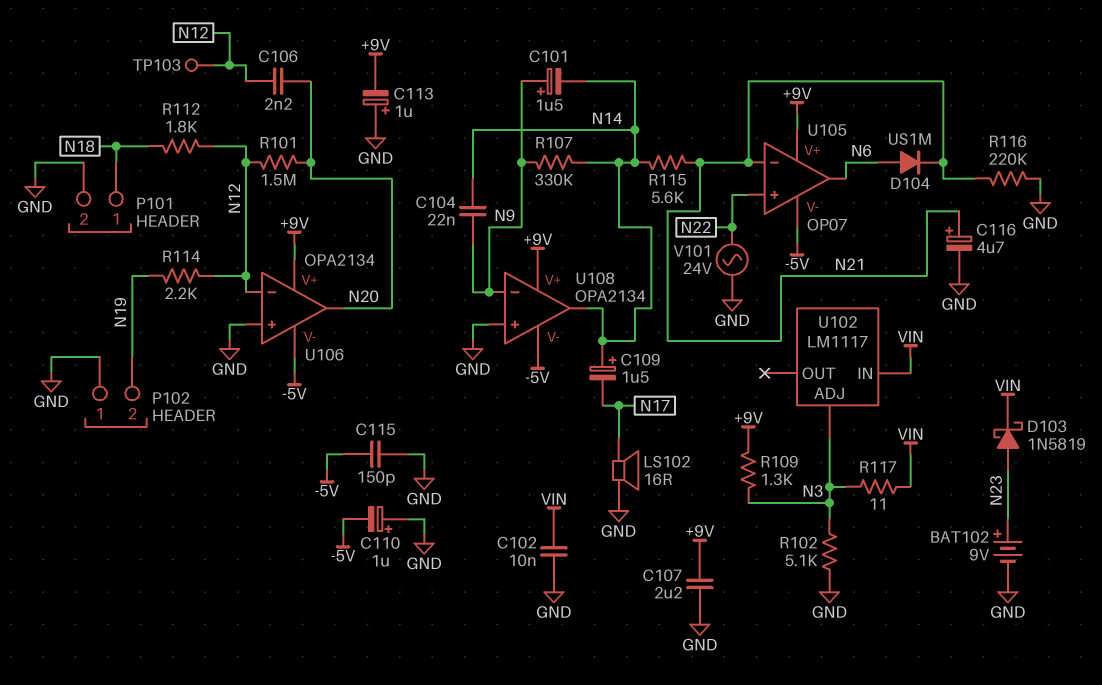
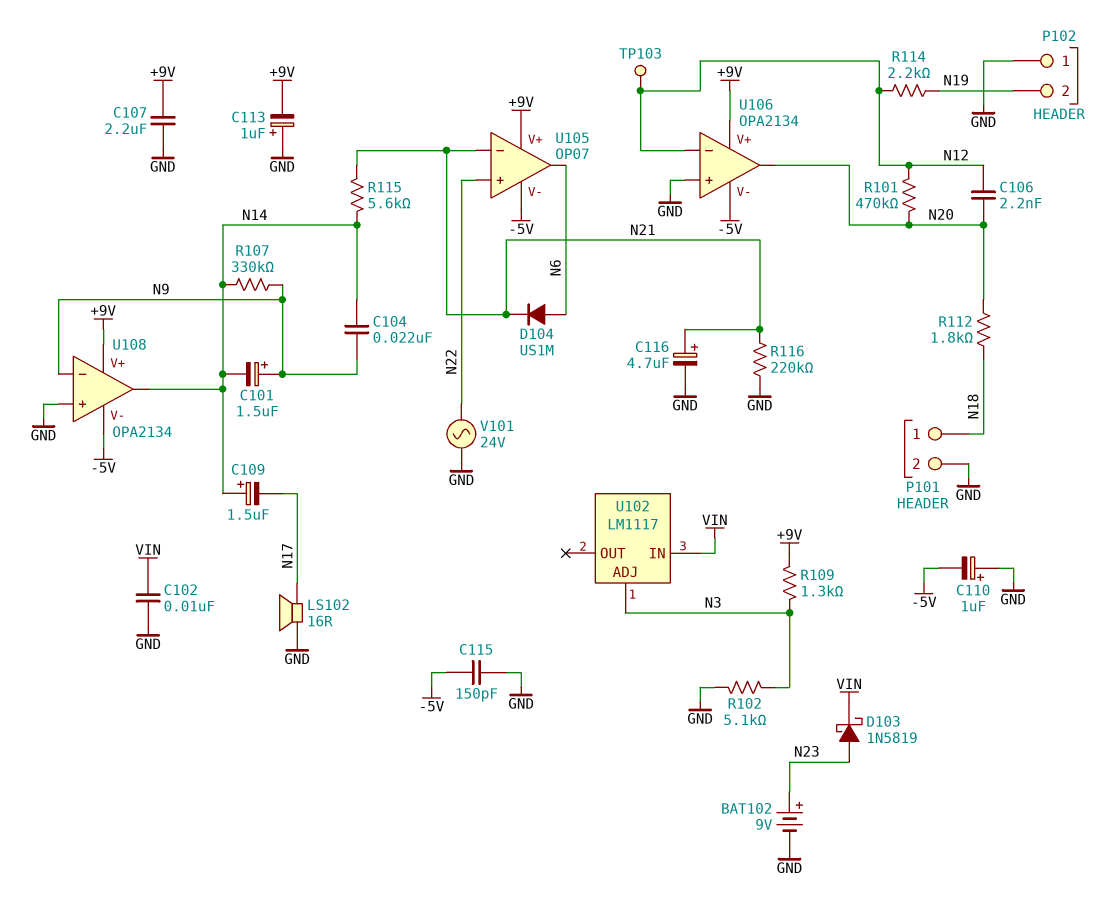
R101: 1.5M (N12, N20) -> 470k (N12, N20)
R112: 1.8k (N12, N18) -> 1.8k (N18, N20)
R117: 11 (N3, VIN) -> none

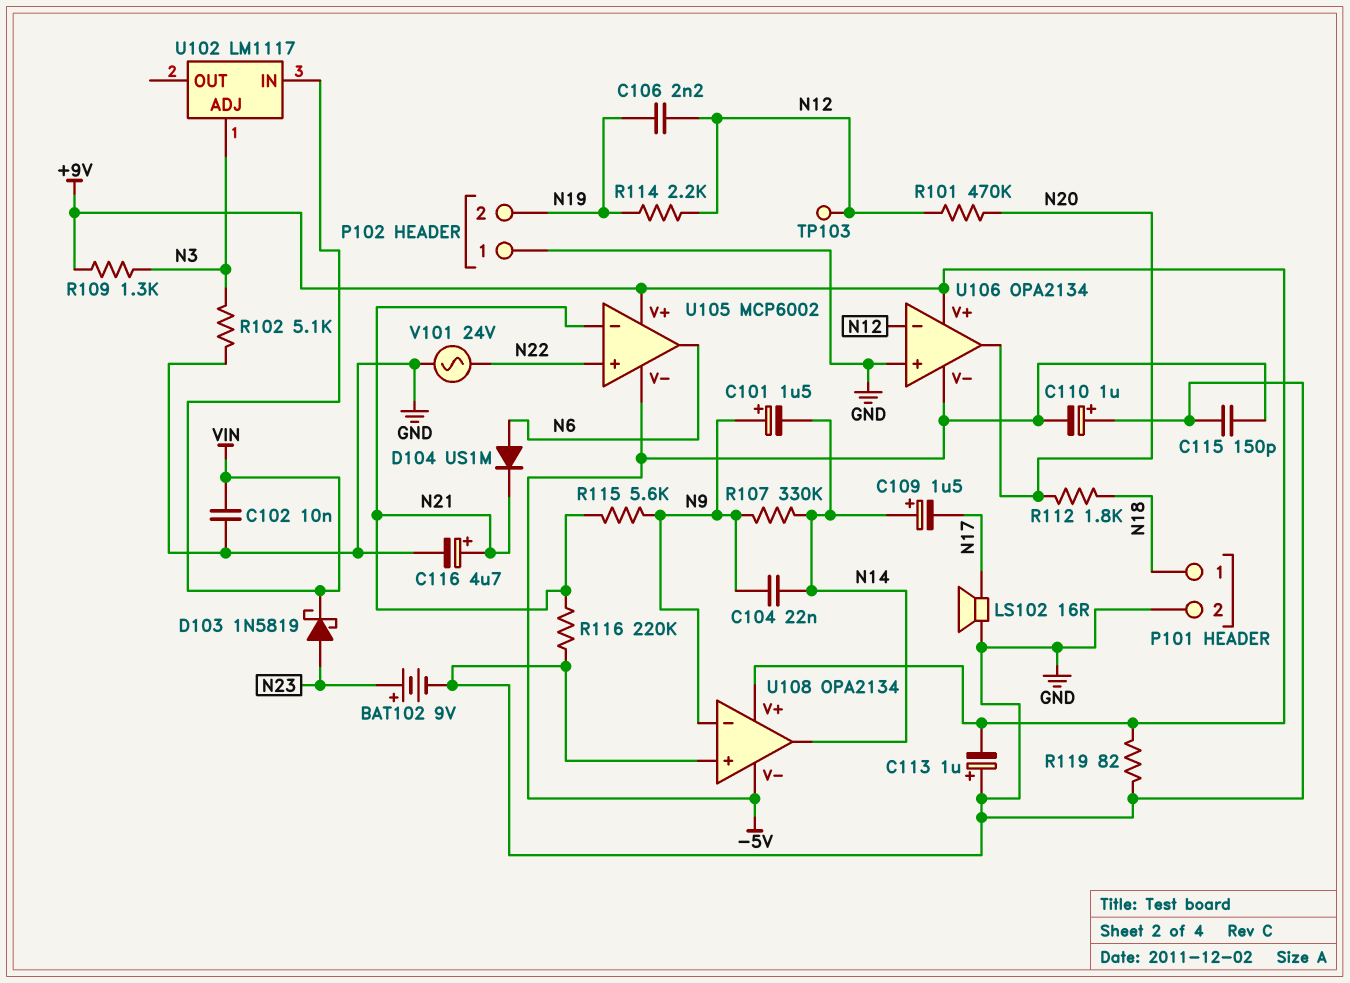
C106: 2.2nF (N12, N20) -> 2.2nF (N12, N19)
C107: 2.2uF (+9V, GND) -> none
R115: 5.6k (N14, N21) -> 5.6k (N9, N21)
R119: none -> 82 (+9V, GND)
U105: OP07 -> MCP6002

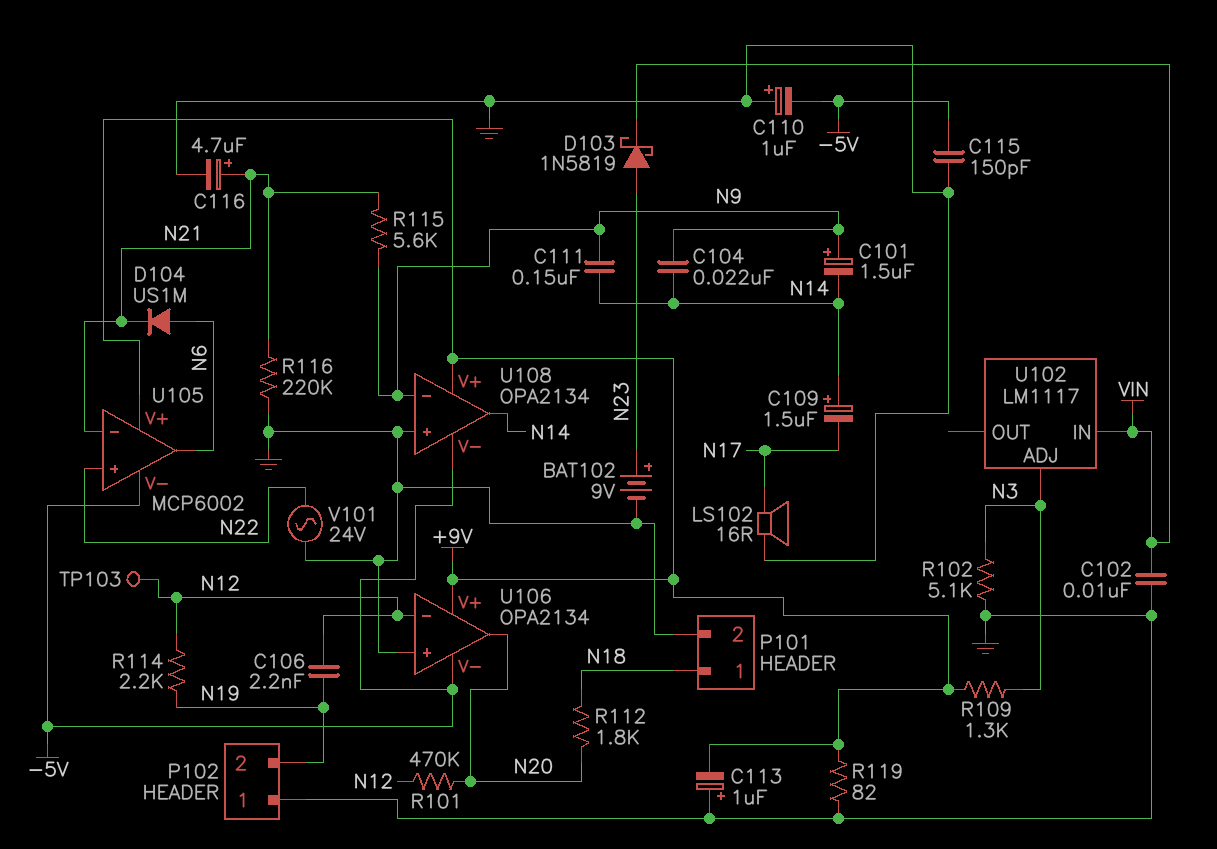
C111: none -> 150nF (N9, N14)
R107: 330k (N9, N14) -> none

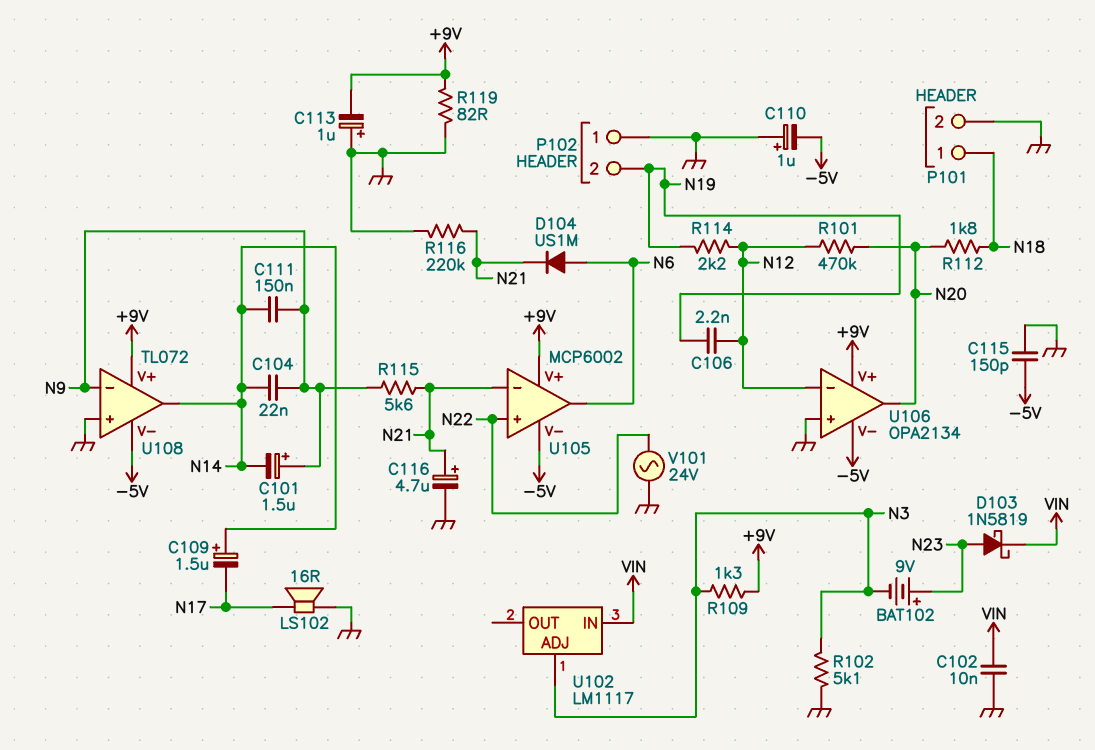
BAT102: 9V (plus N23, minus GND) -> 9V (plus N23, minus N3)
TP103: test point (N12) -> none
U108: OPA2134 -> TL072

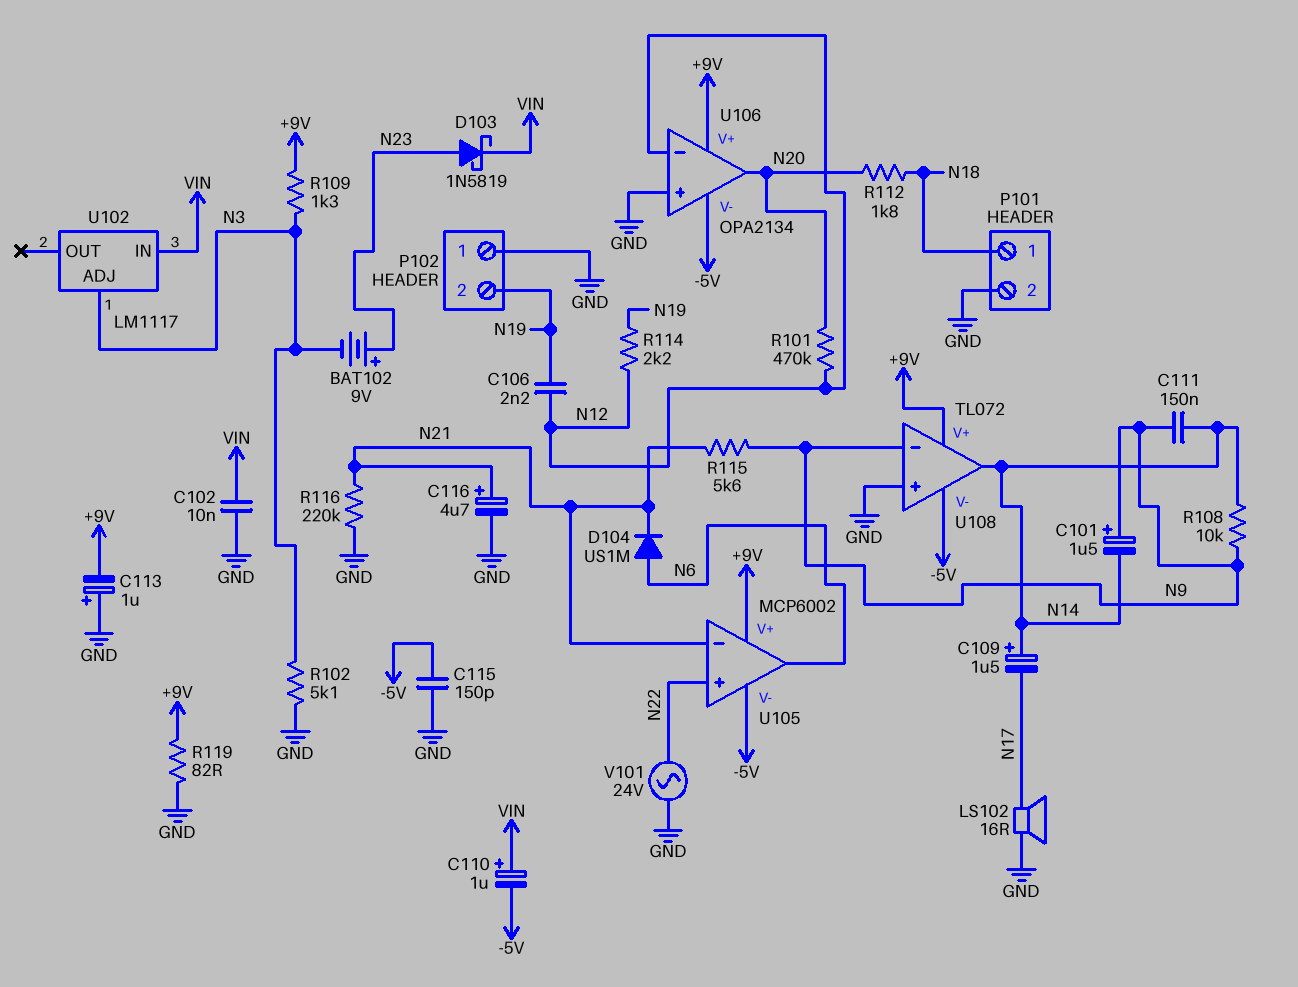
C104: 22nF (N9, N14) -> none
C110: 1uF (plus GND, minus -5V) -> 1uF (plus VIN, minus -5V)
R108: none -> 10k (N9, N14)

